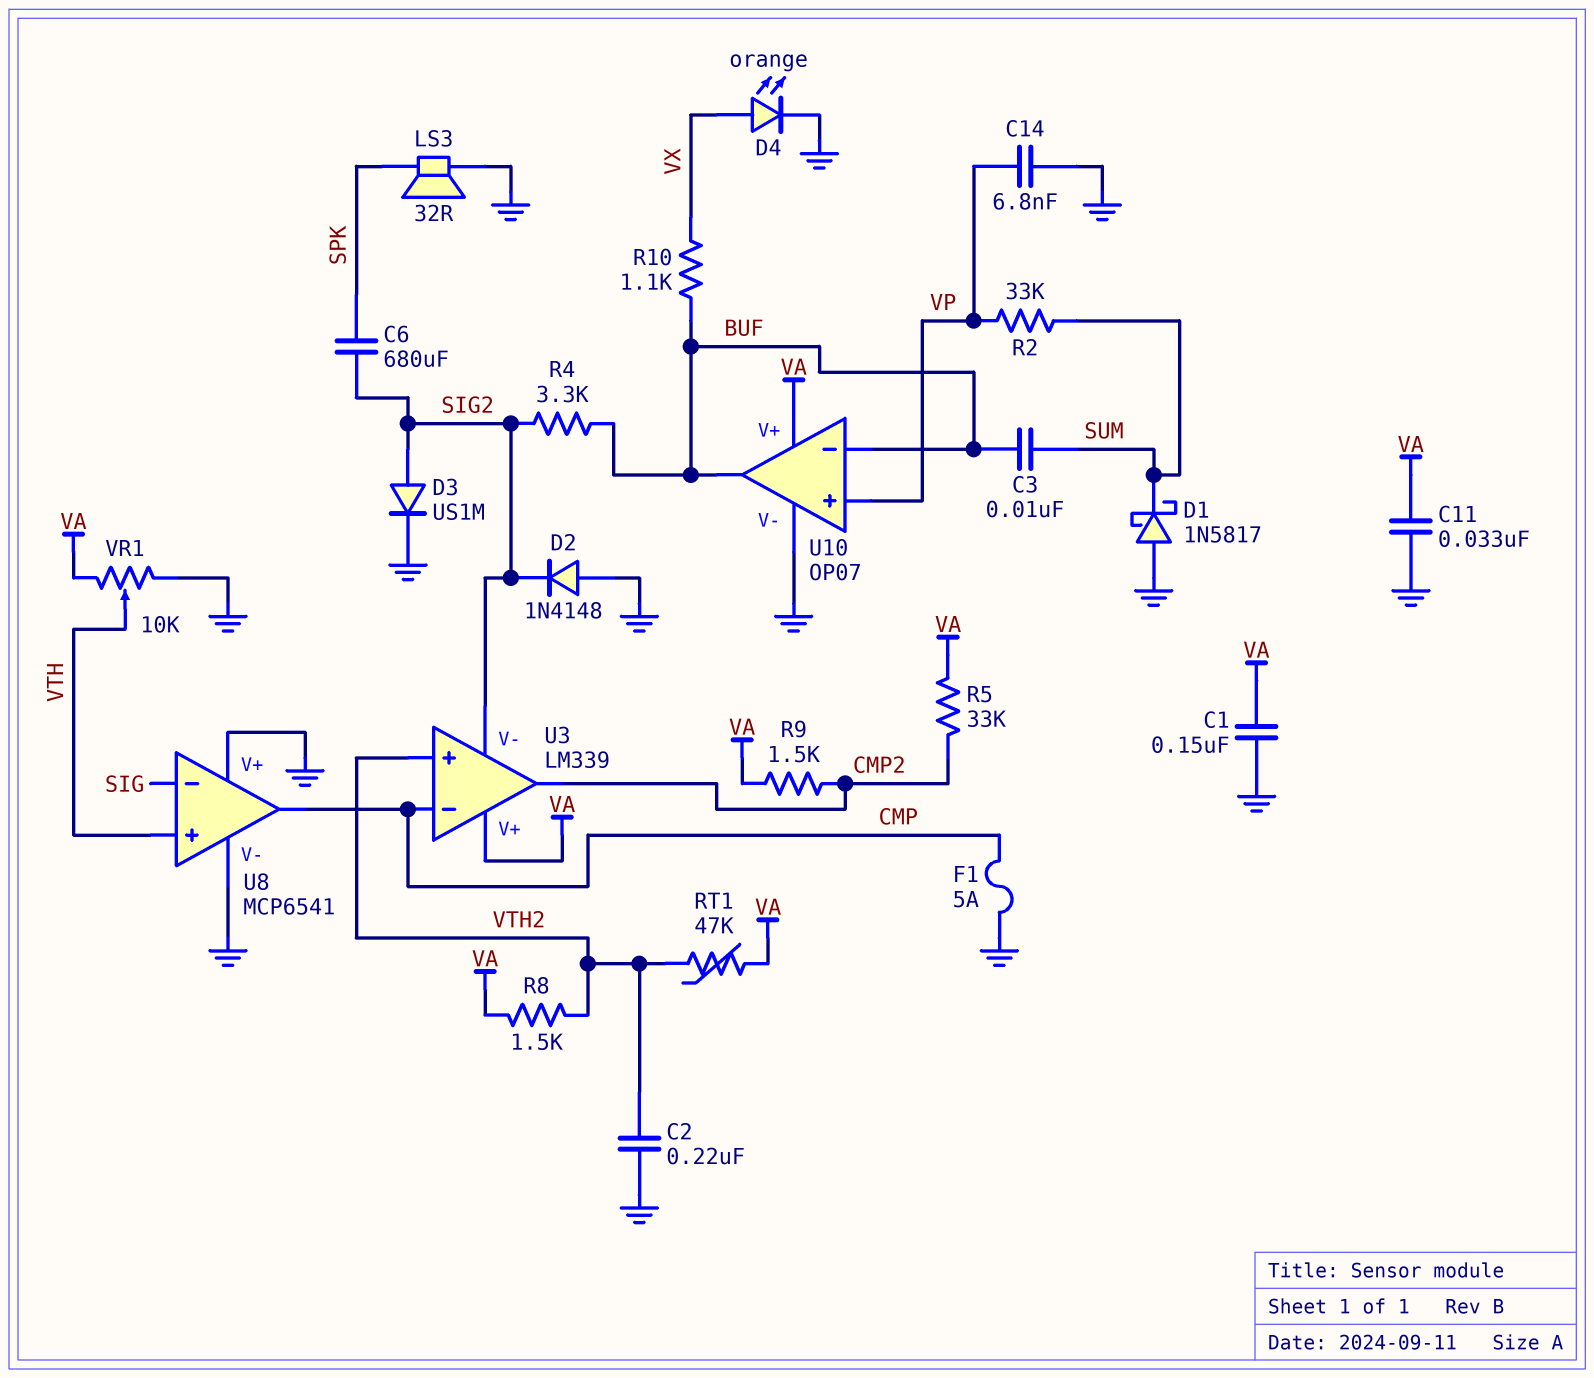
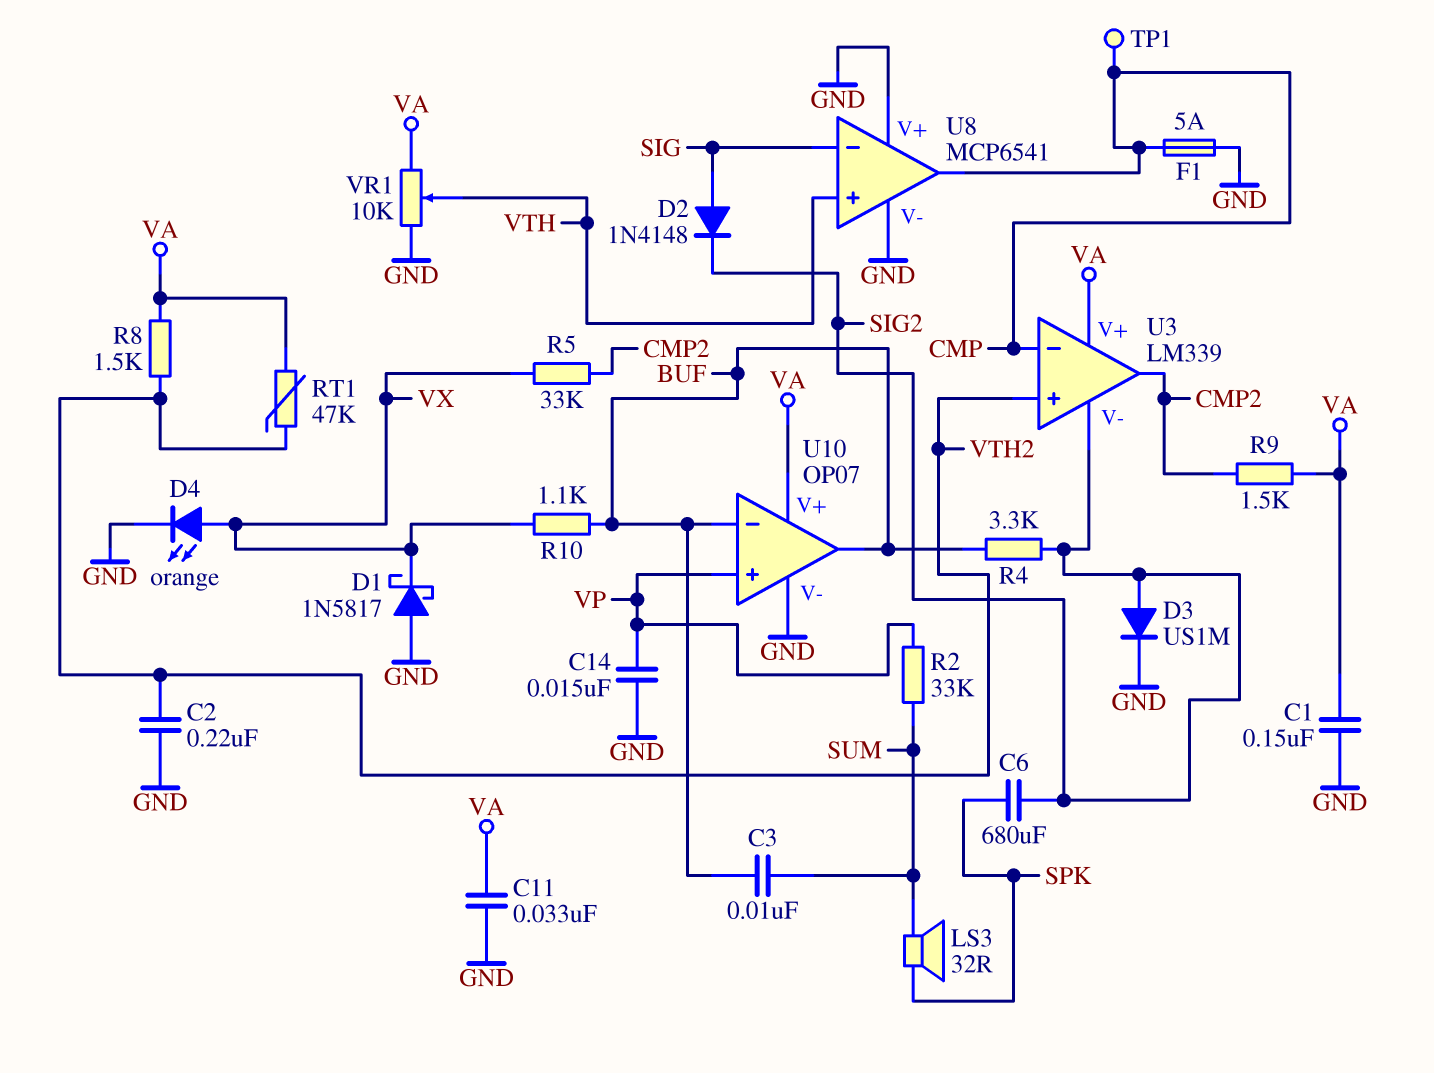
C14: 6.8nF (GND, VP) -> 15nF (GND, VP)
D1: schottky 1N5817 (A GND, K SUM) -> schottky 1N5817 (A GND, K VX)
D2: diode 1N4148 (A GND, K SIG2) -> diode 1N4148 (A SIG, K SIG2)
LS3: speaker 32R (GND, SPK) -> speaker 32R (SPK, SUM)
R5: 33k (CMP2, VA) -> 33k (CMP2, VX)
TP1: none -> test point (CMP)

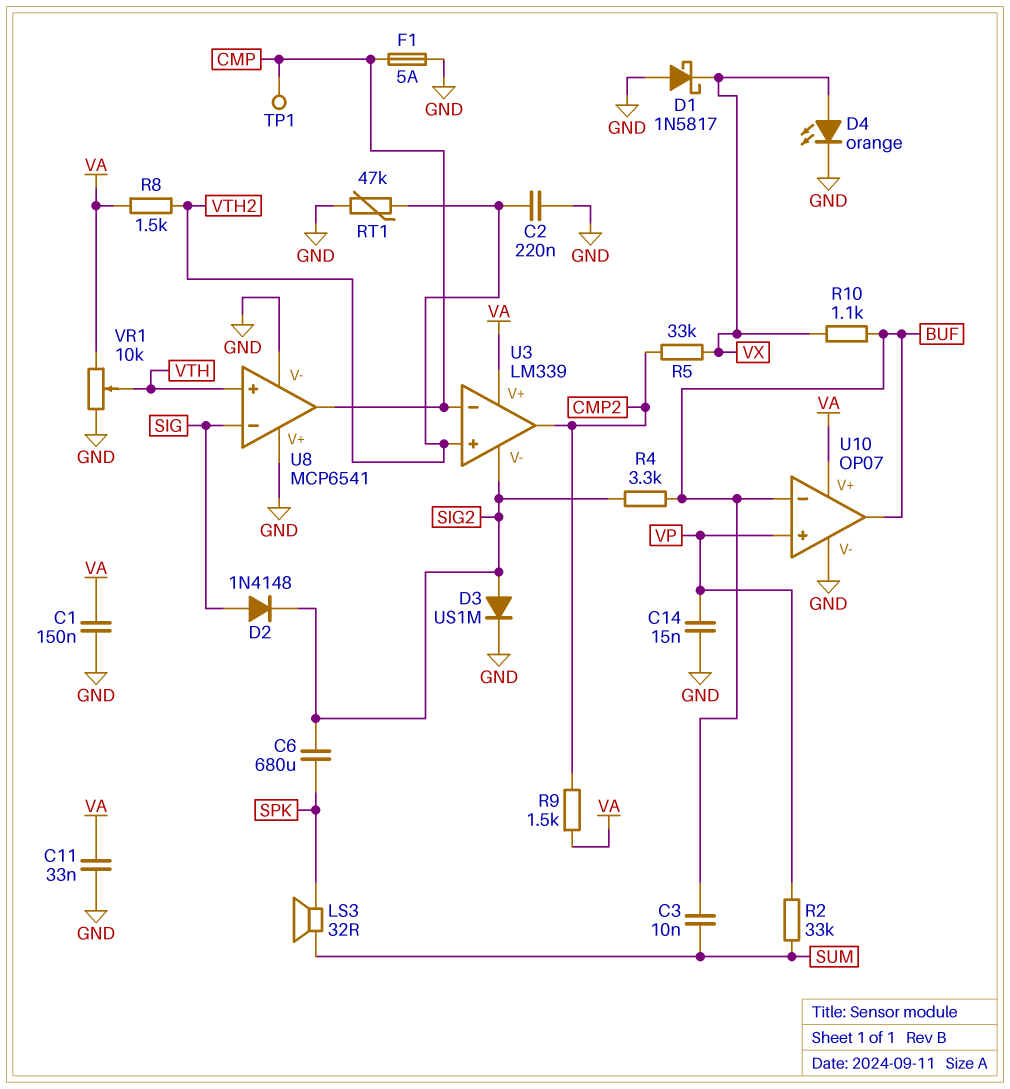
RT1: 47k (VA, VTH2) -> 47k (GND, VTH2)

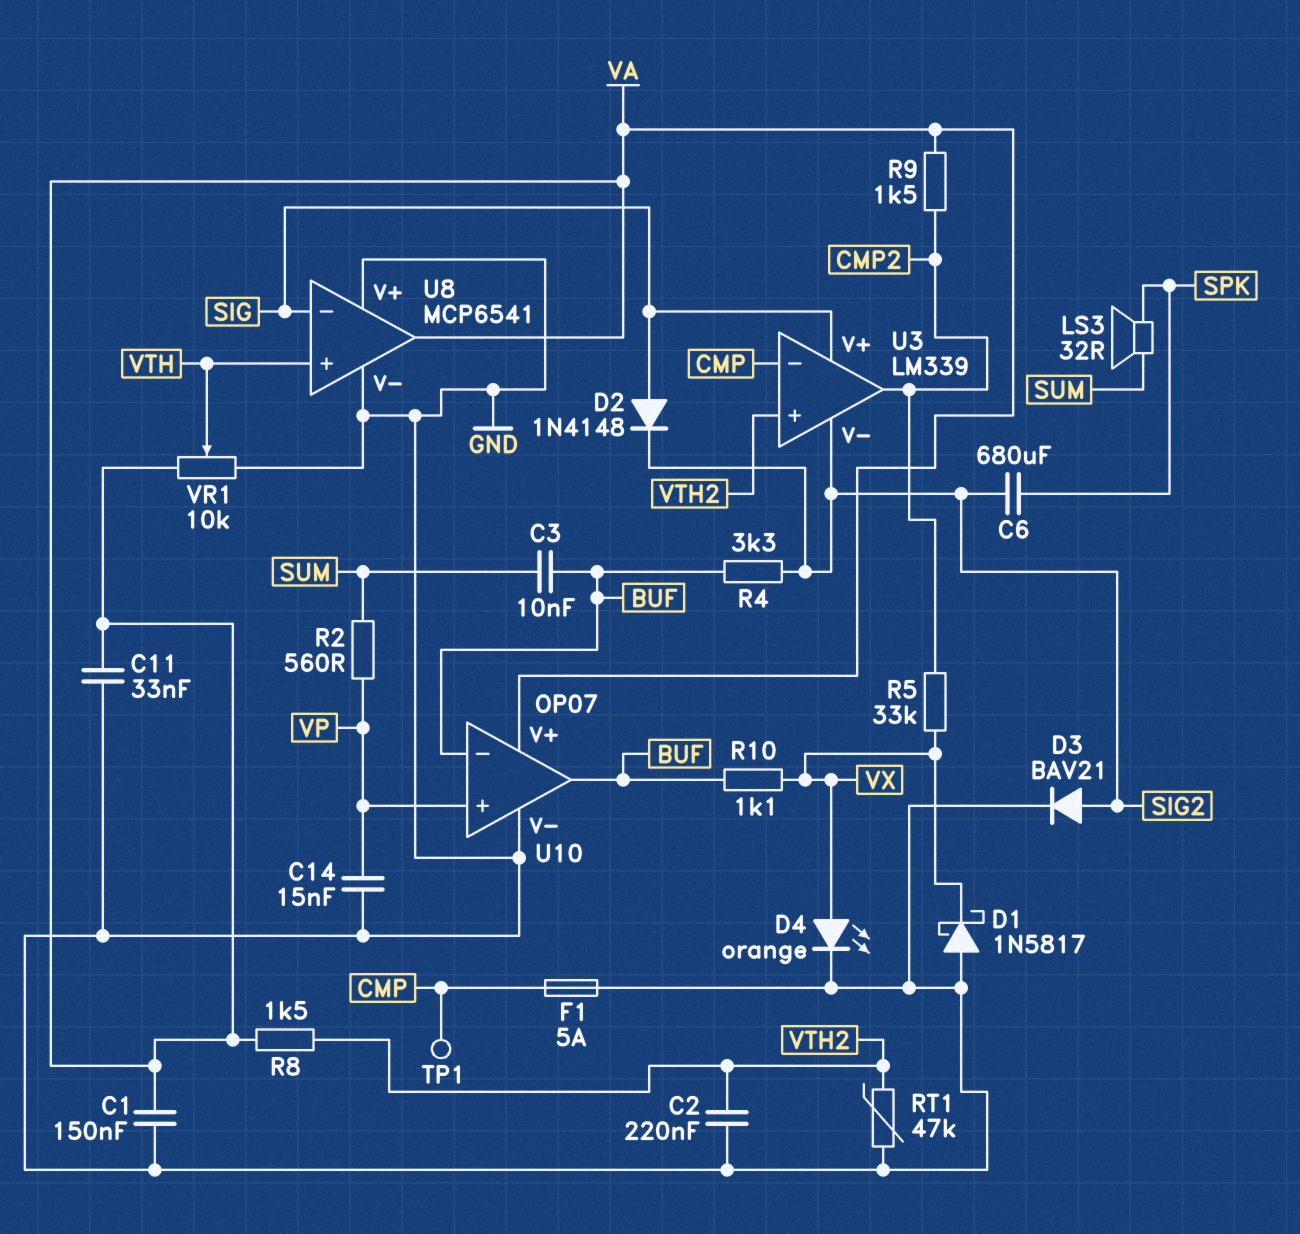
D3: diode US1M (A SIG2, K GND) -> diode BAV21 (A SIG2, K GND)
R2: 33k (SUM, VP) -> 560 (SUM, VP)
U3 pin V+: VA -> SIG
U8 pin out: CMP -> VA

